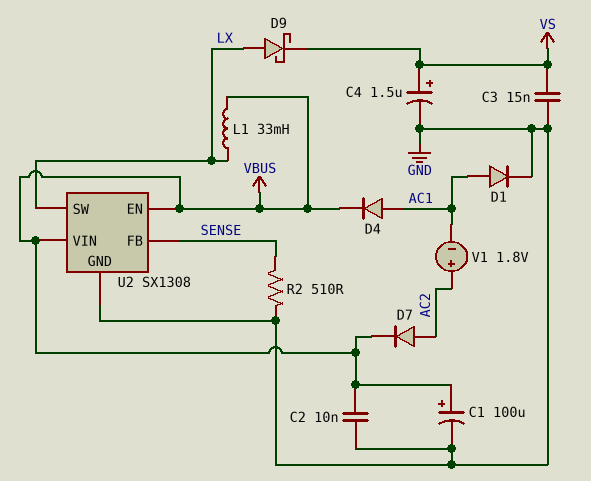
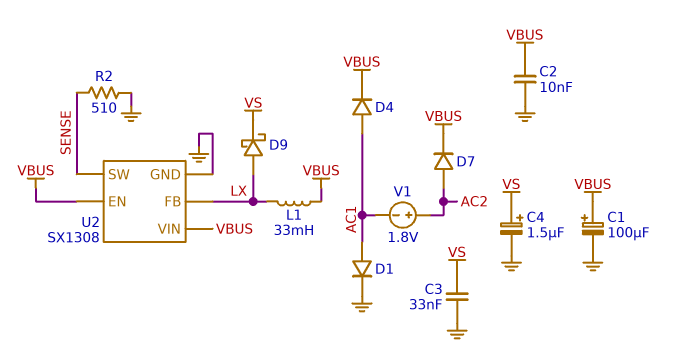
C3: 15nF (GND, VS) -> 33nF (GND, VS)
U2 pin FB: SENSE -> LX
U2 pin SW: LX -> SENSE

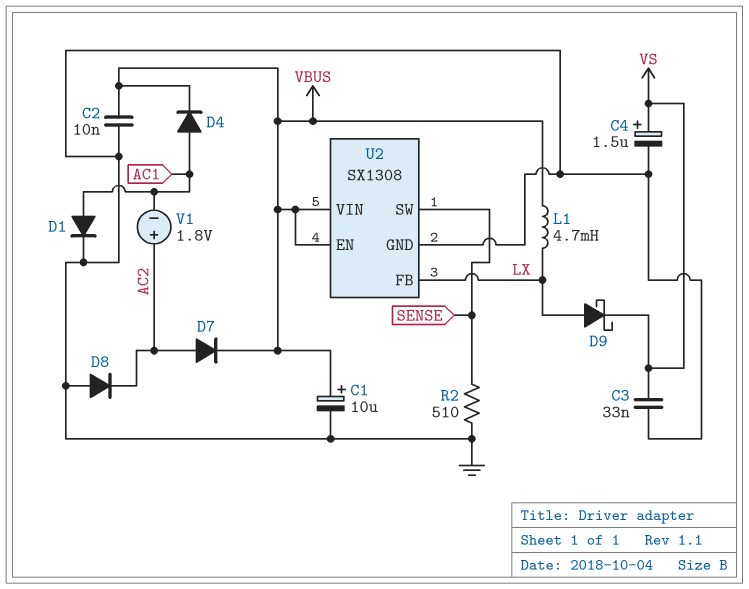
C1: 100uF (plus VBUS, minus GND) -> 10uF (plus VBUS, minus GND)
D8: none -> diode (A GND, K AC2)
L1: 33mH (LX, VBUS) -> 4.7mH (LX, VBUS)

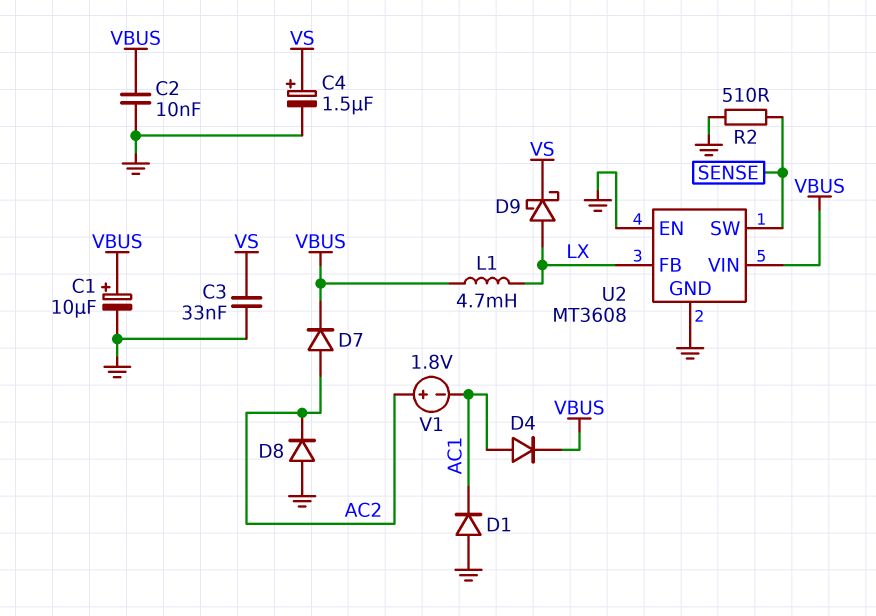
D1: diode (A AC1, K GND) -> diode (A GND, K AC1)
U2: SX1308 -> MT3608
U2 pin EN: VBUS -> GND

